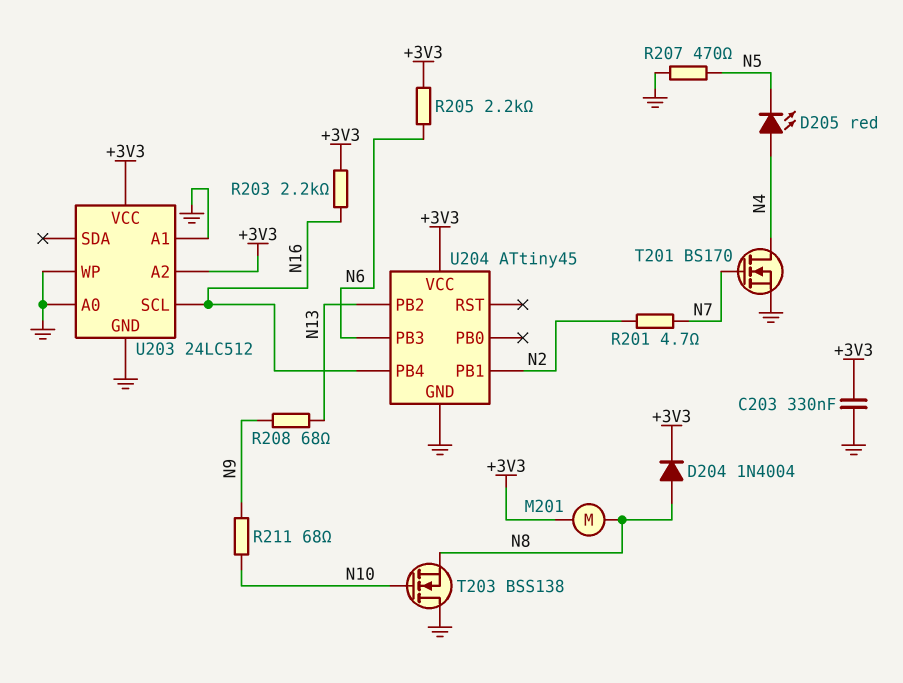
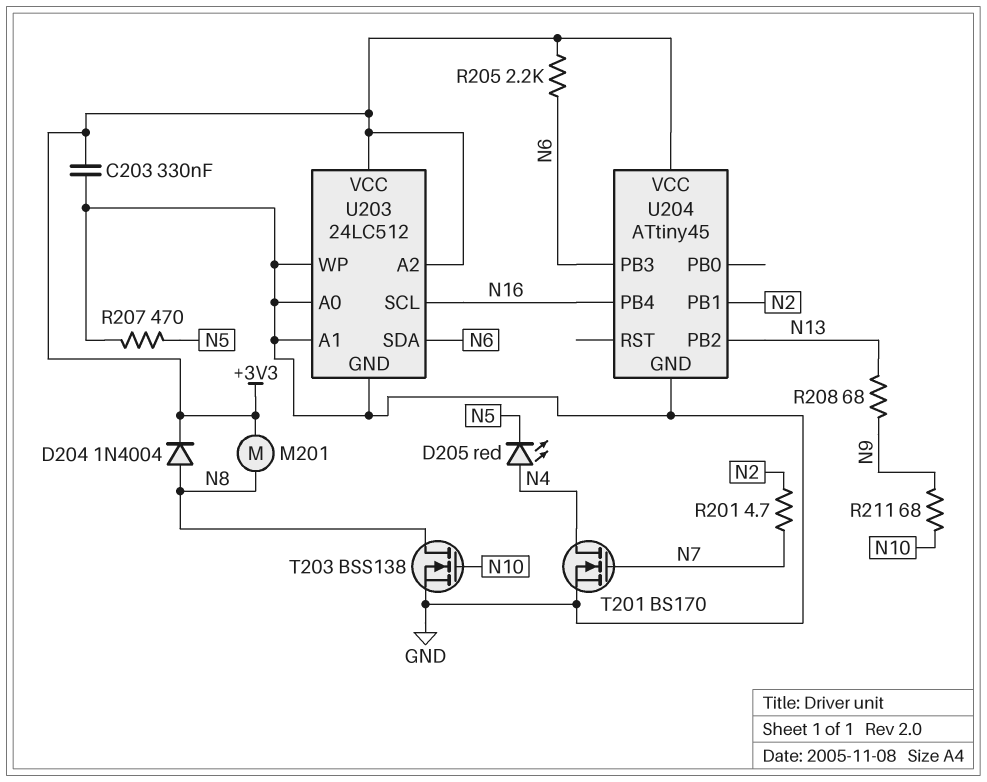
R203: 2.2k (+3V3, N16) -> none
T203: NMOS BSS138 (G N10, D GND, S N8) -> NMOS BSS138 (G N10, D N8, S GND)
U203 pin SDA: none -> N6

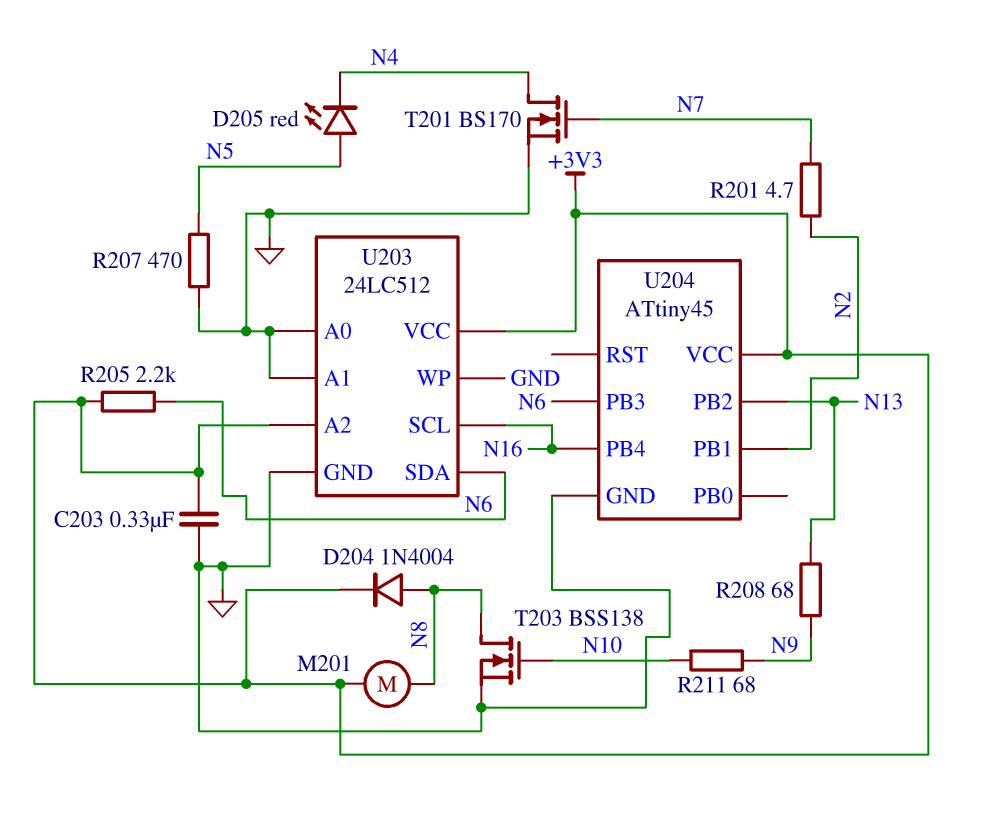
D205: LED red (A N4, K N5) -> LED red (A N5, K N4)

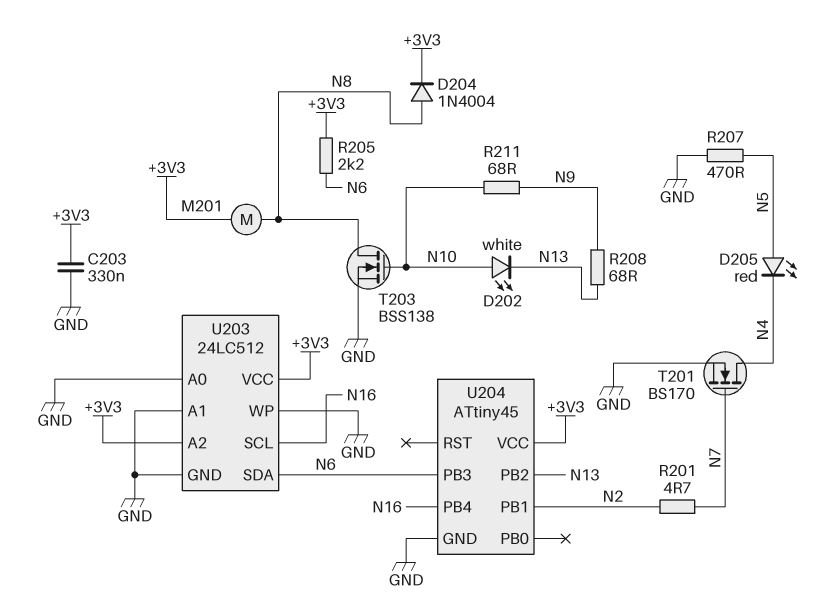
D202: none -> LED white (A N10, K N13)

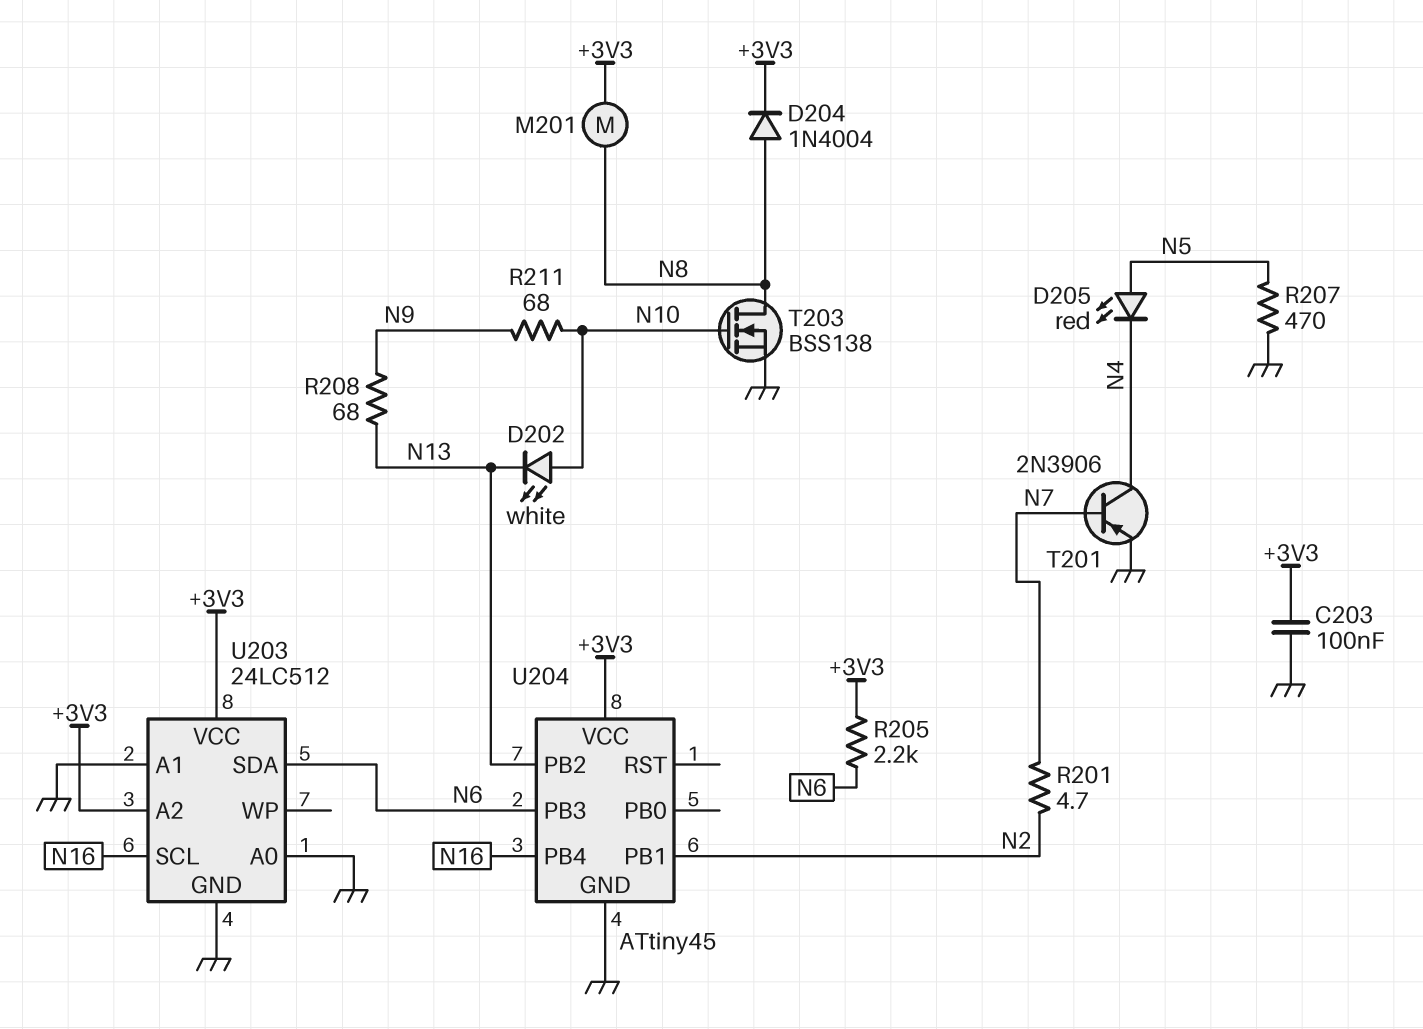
C203: 330nF (+3V3, GND) -> 100nF (+3V3, GND)
T201: NMOS BS170 (G N7, D N4, S GND) -> PNP 2N3906 (B N7, C N4, E GND)
U203 pin WP: GND -> none

